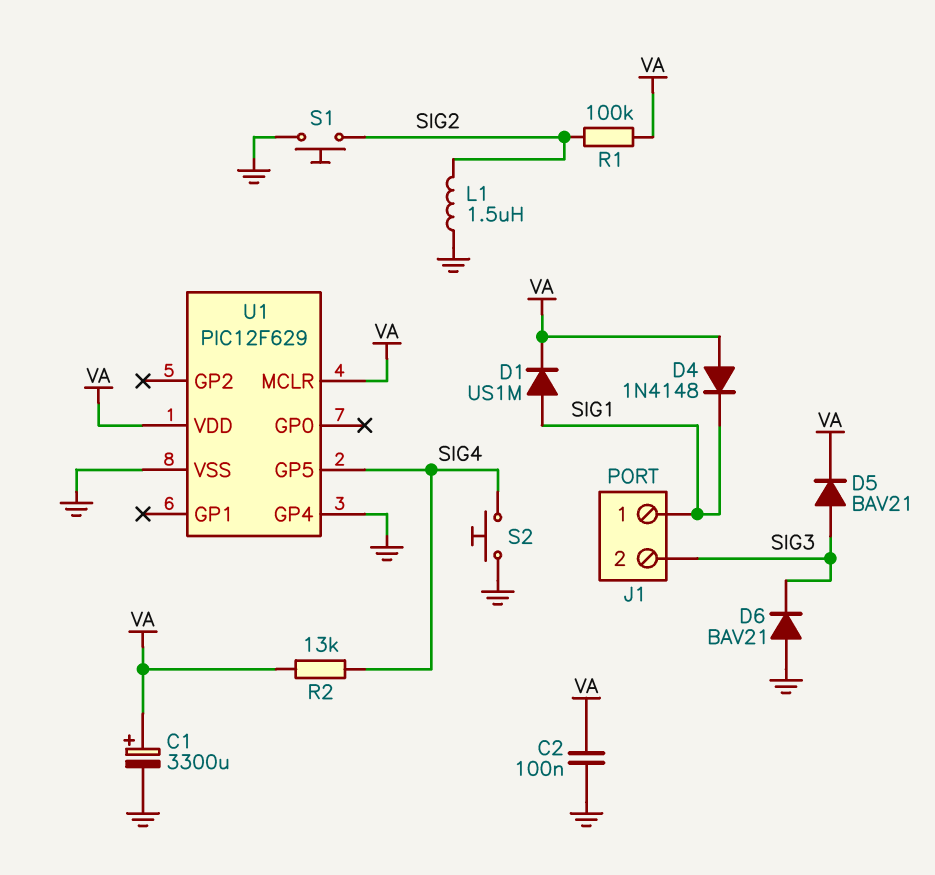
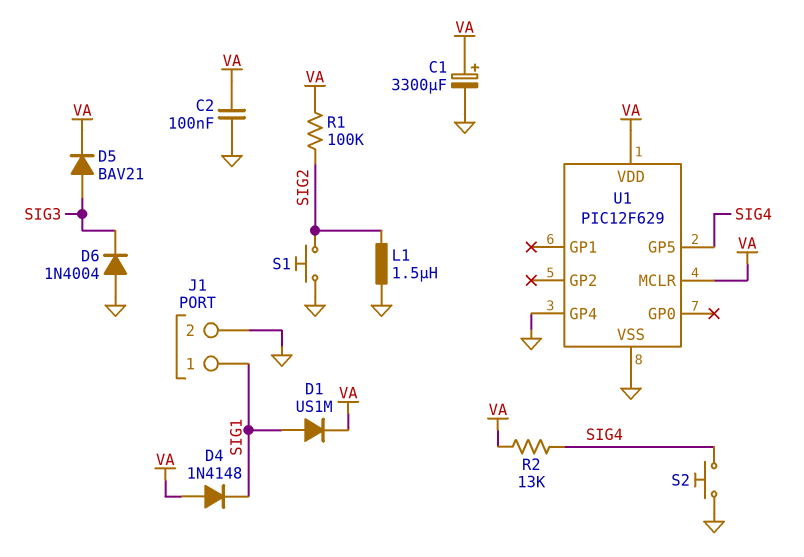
D6: diode BAV21 (A GND, K SIG3) -> diode 1N4004 (A GND, K SIG3)
J1 pin 2: SIG3 -> GND

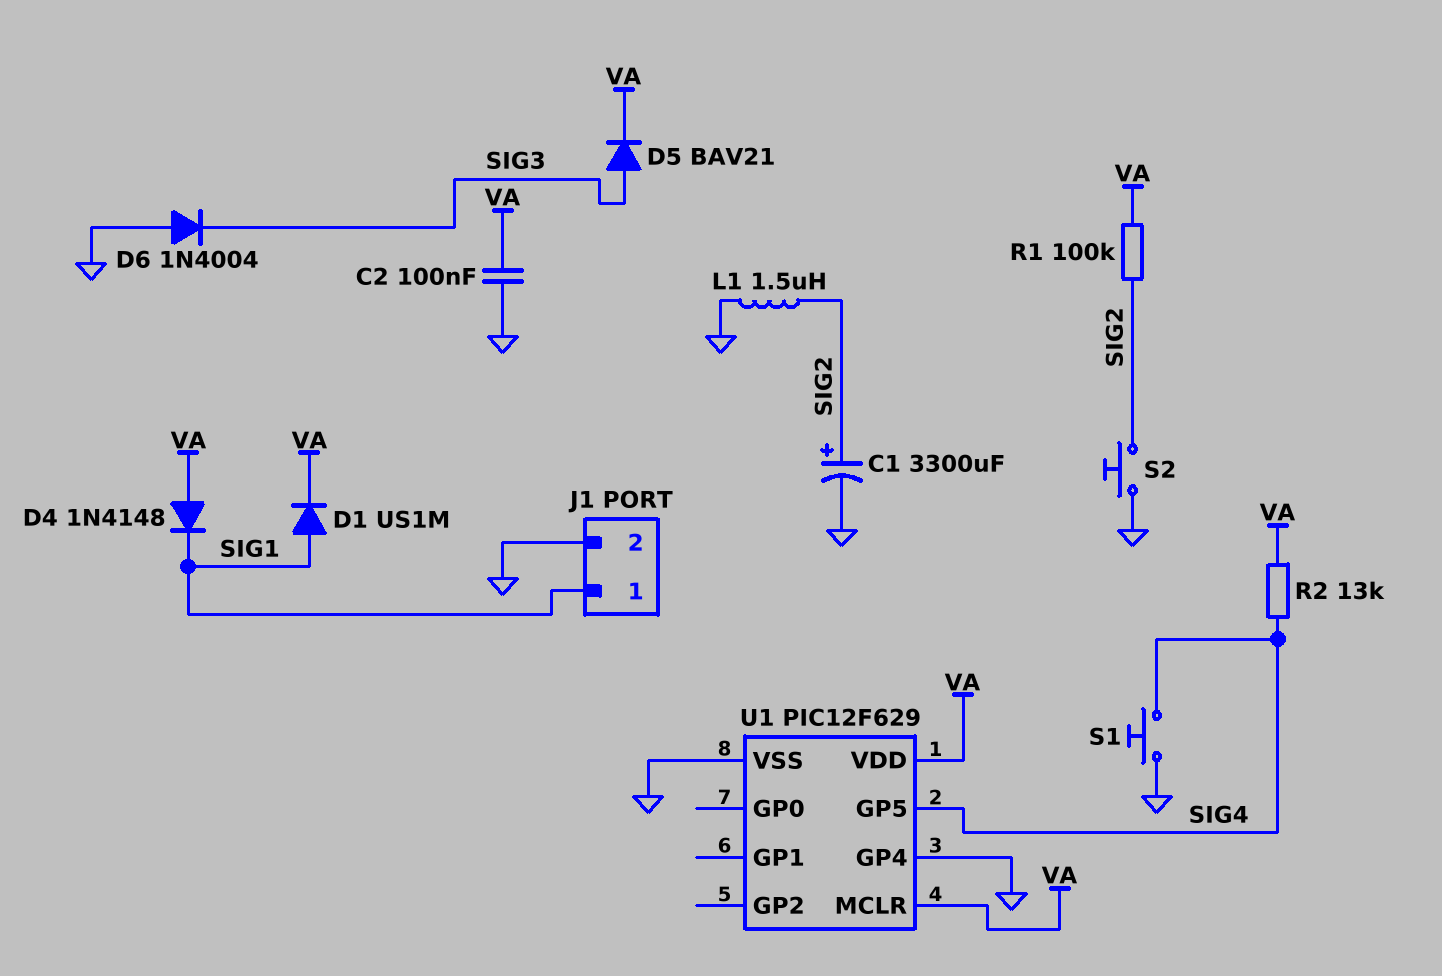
C1: 3300uF (plus VA, minus GND) -> 3300uF (plus SIG2, minus GND)
S1: button (GND, SIG2) -> button (GND, SIG4)
S2: button (GND, SIG4) -> button (GND, SIG2)

